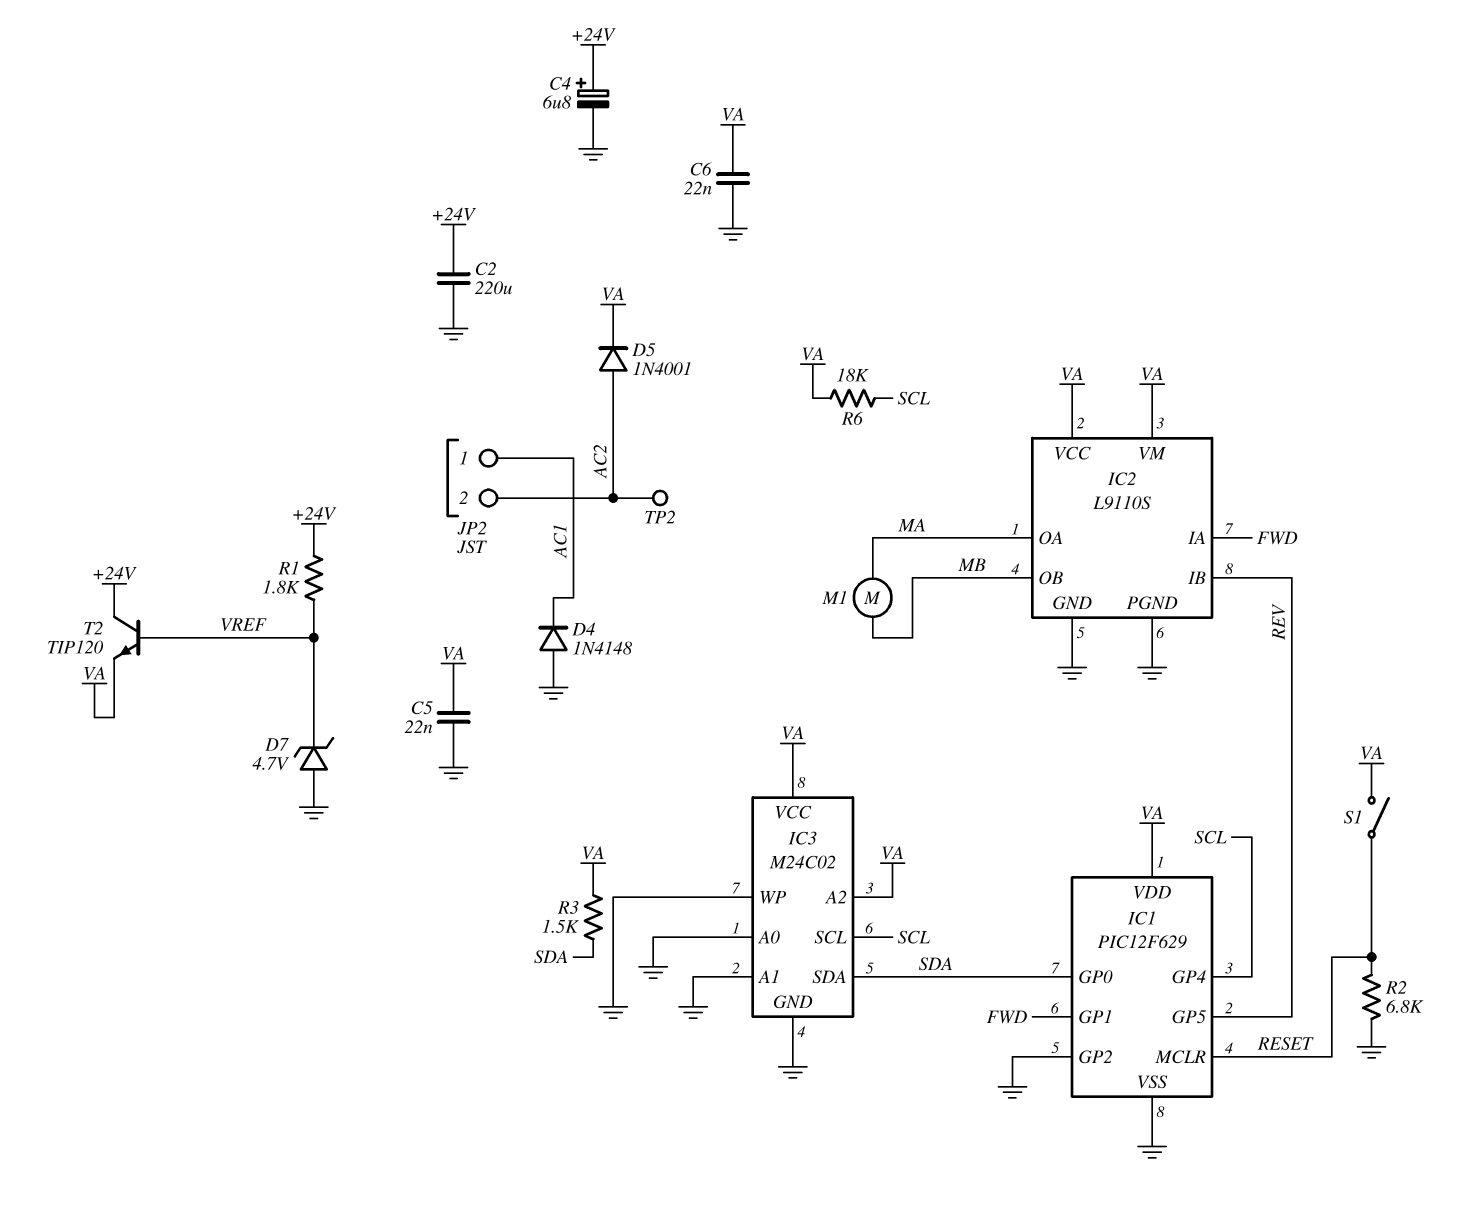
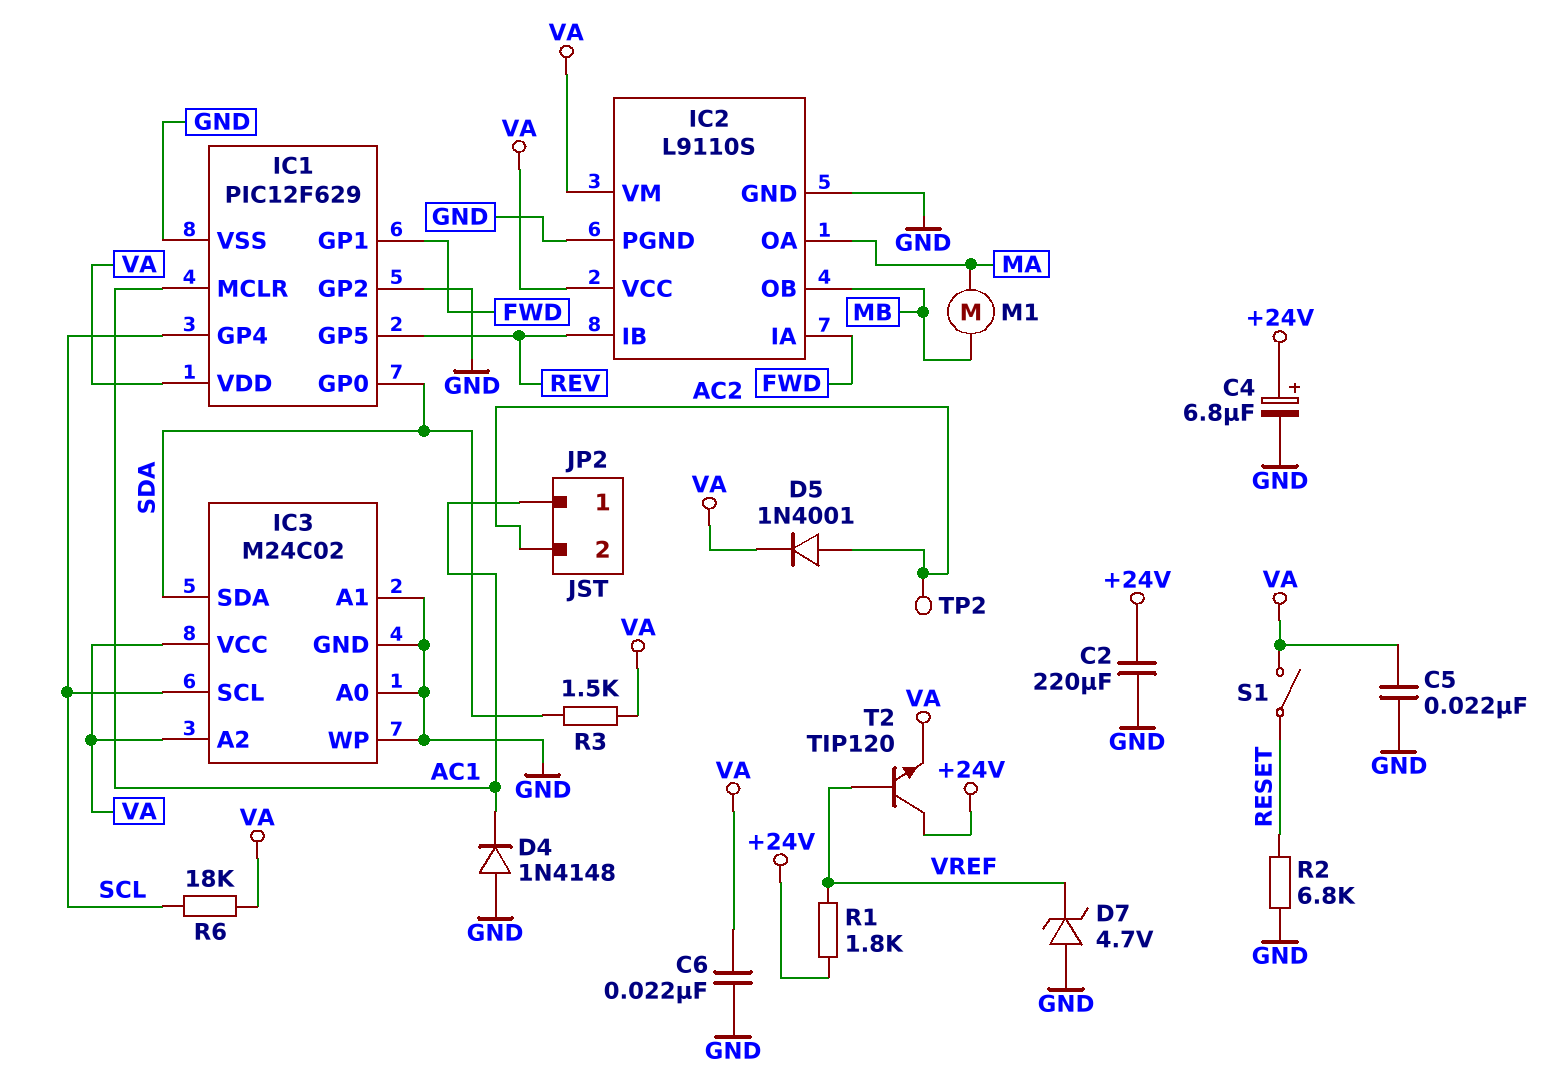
IC1 pin MCLR: RESET -> AC1

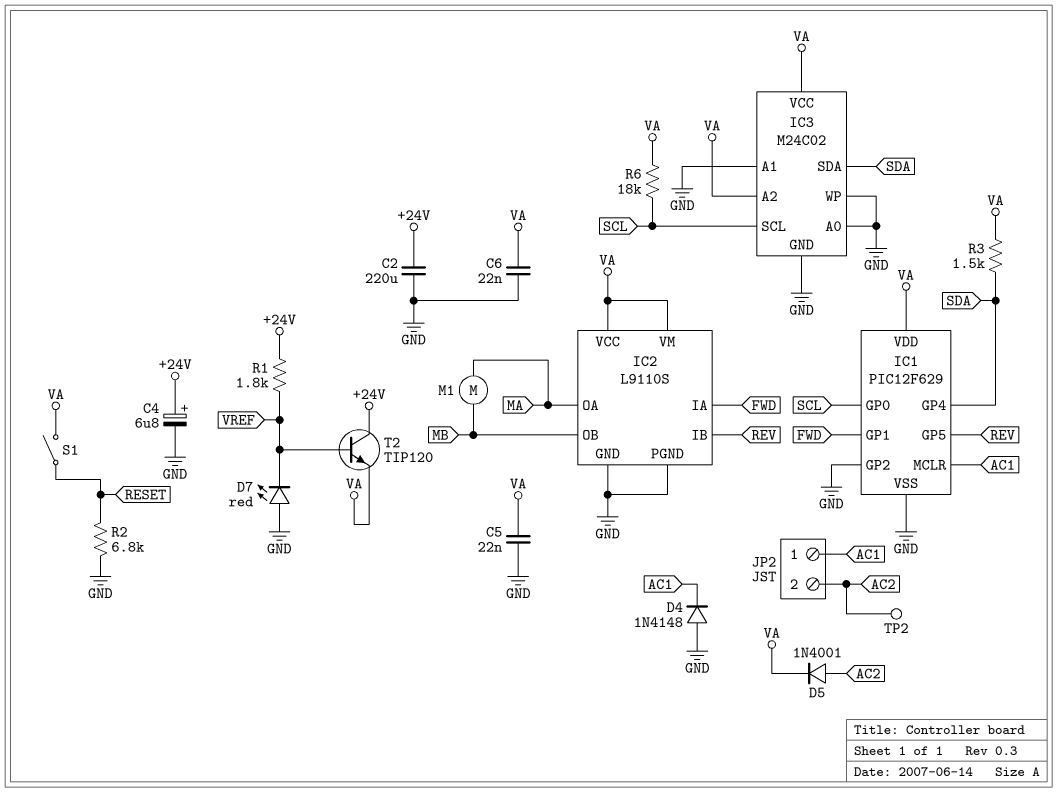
D7: zener 4.7V (A GND, K VREF) -> LED red (A GND, K VREF)
IC1 pin GP0: SDA -> SCL
IC1 pin GP4: SCL -> SDA

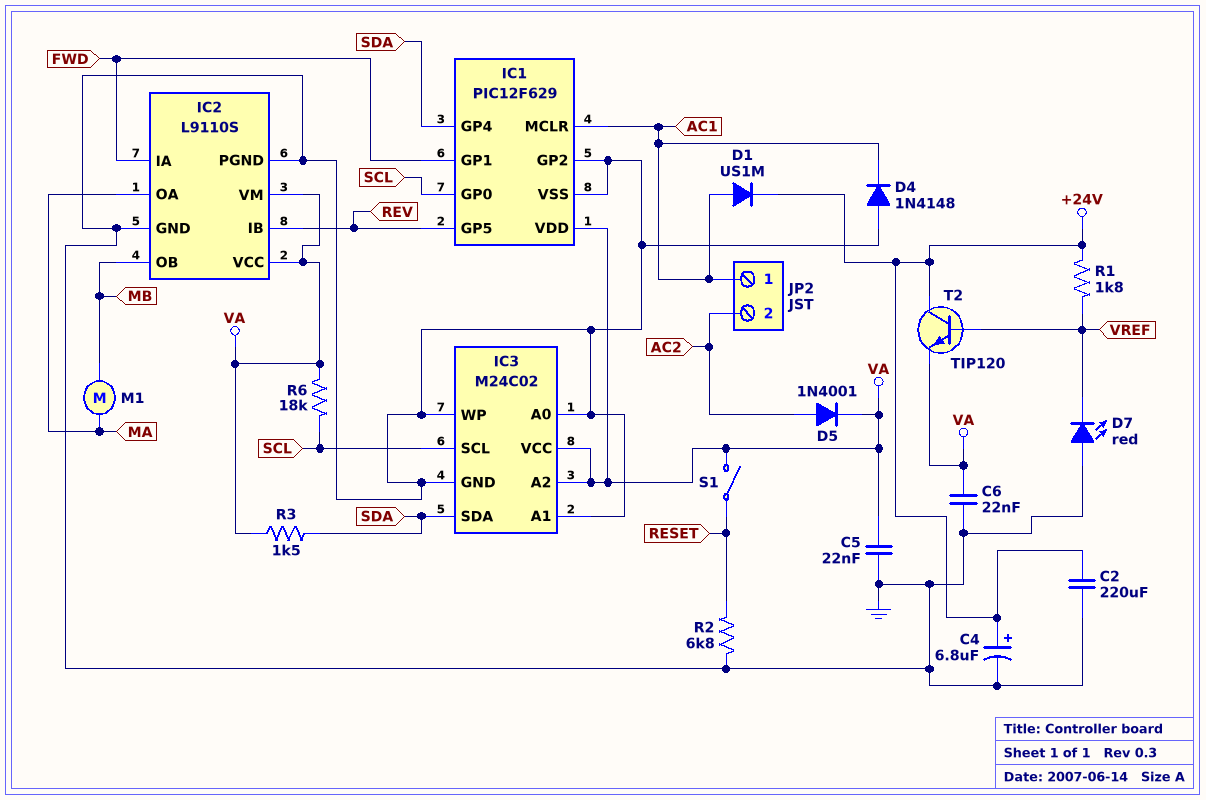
D1: none -> diode US1M (A AC1, K +24V)
TP2: test point (AC2) -> none

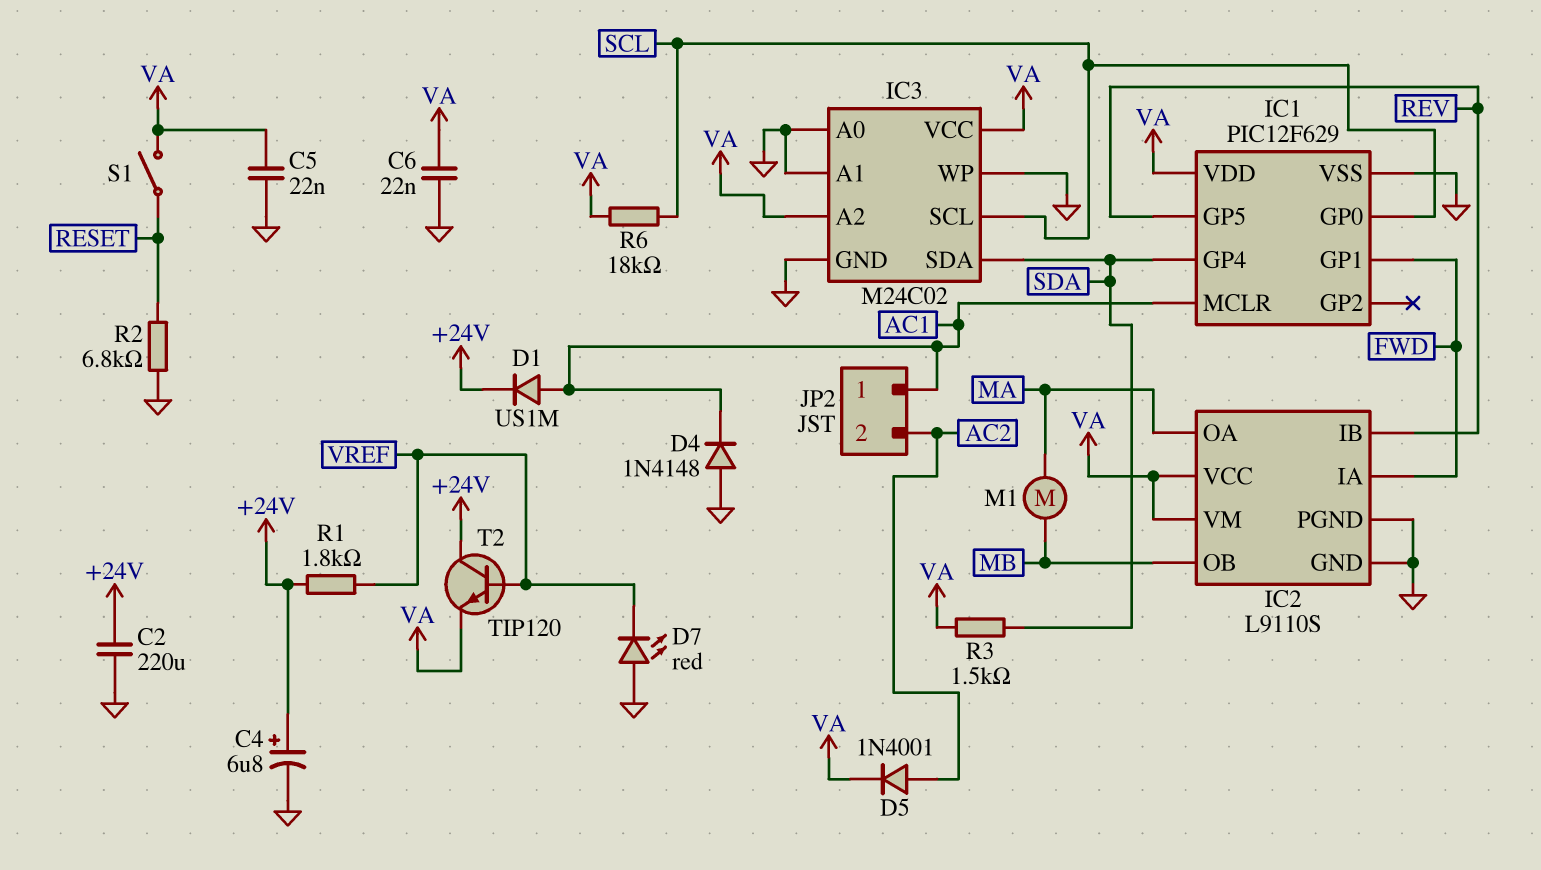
IC1 pin GP2: GND -> none

